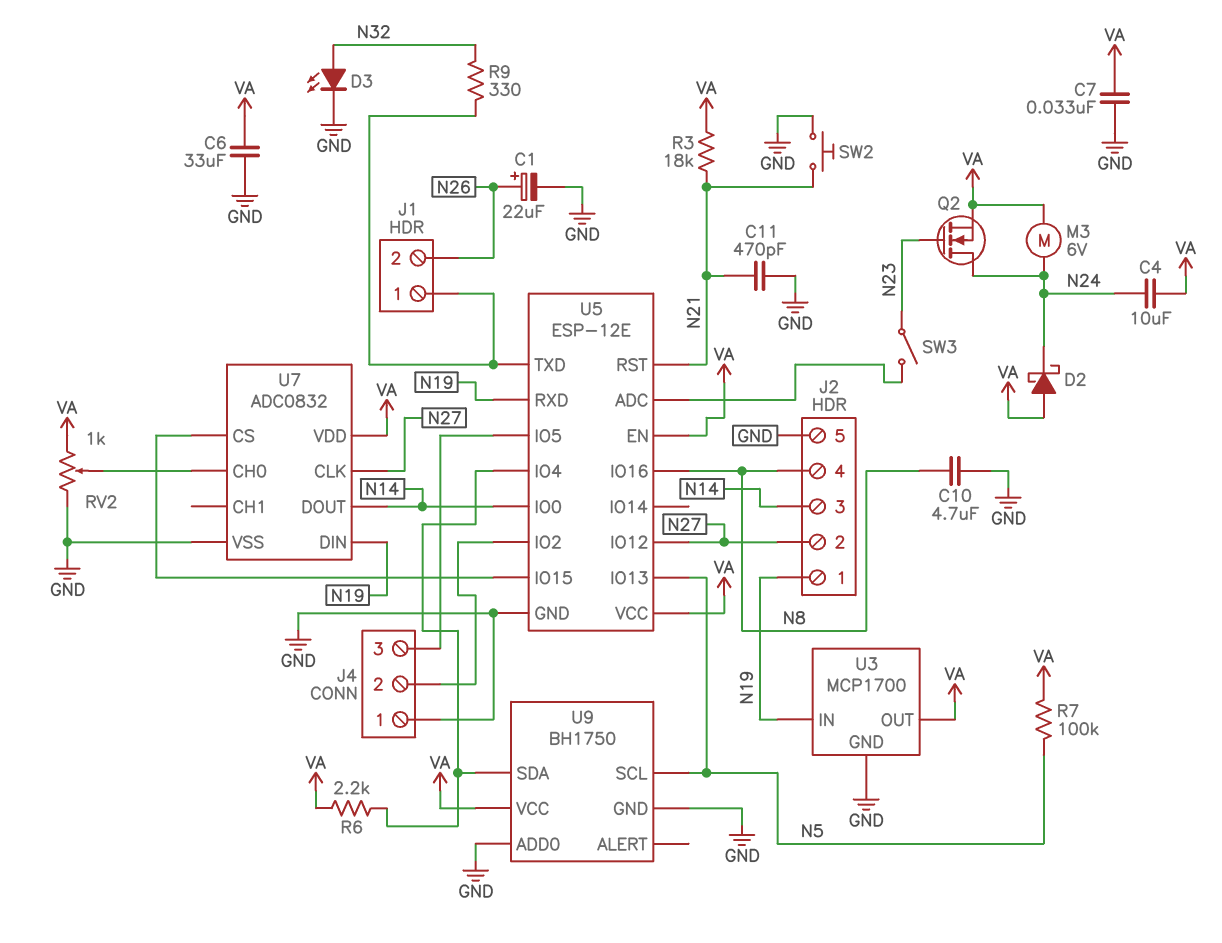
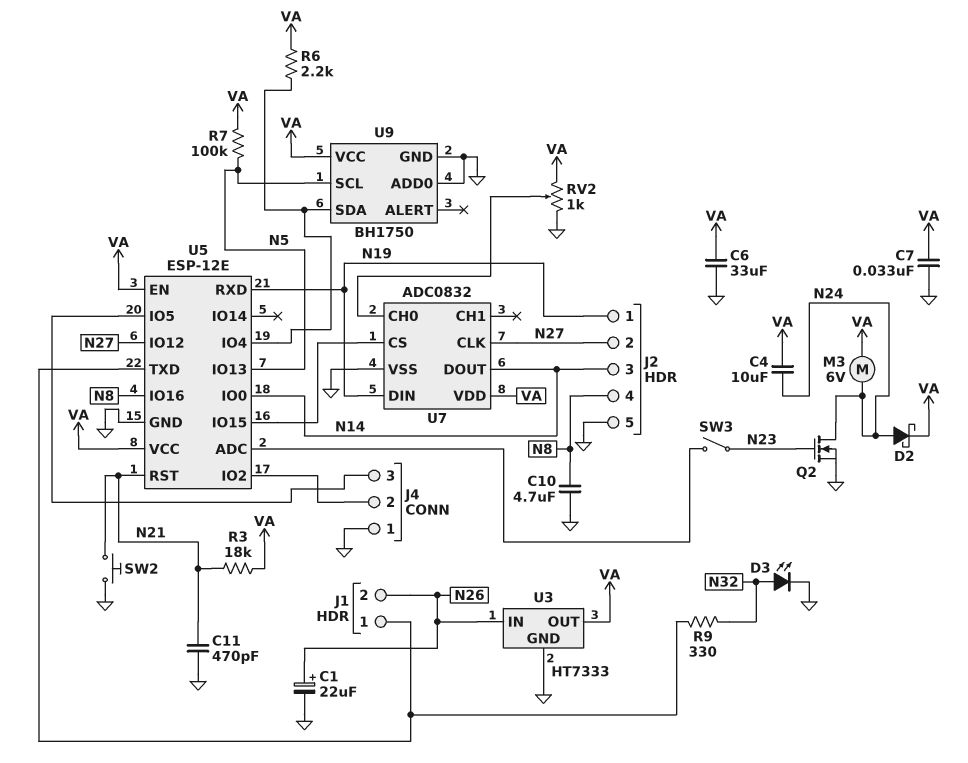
D2: schottky (A VA, K N24) -> schottky (A N24, K VA)
Q2: NMOS (G N23, D N24, S VA) -> NMOS (G N23, D N24, S GND)
U3: MCP1700 -> HT7333
U3 pin IN: N19 -> N26

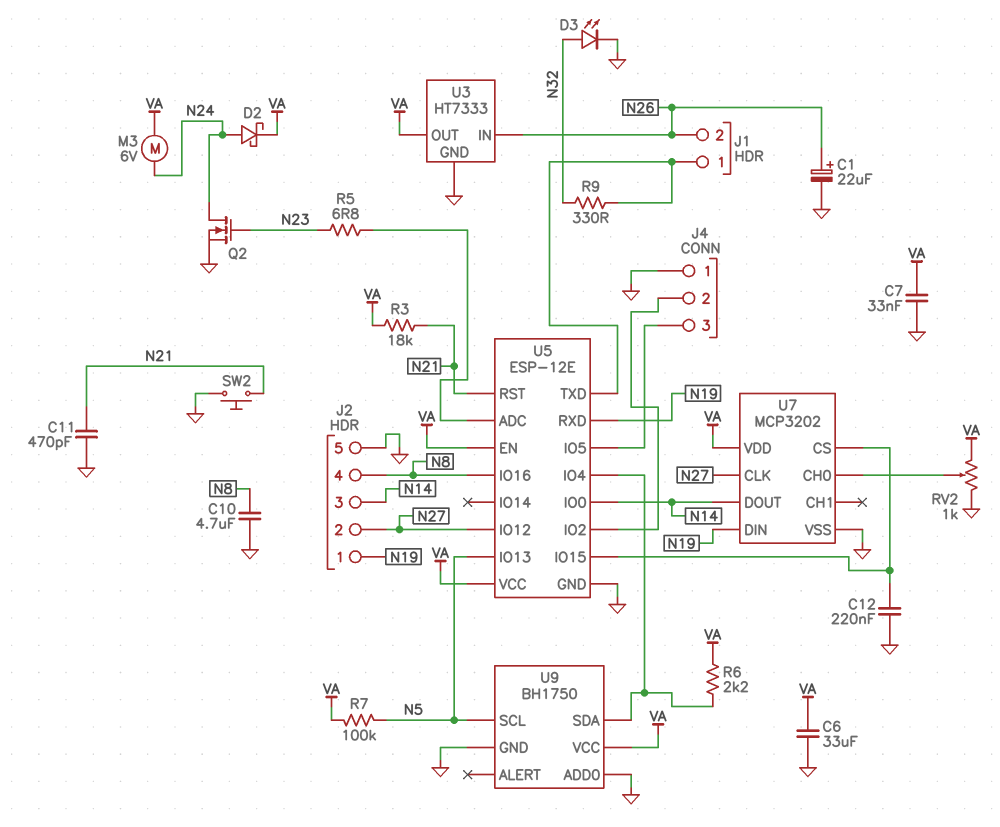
C4: 10uF (N24, VA) -> none
C12: none -> 220nF (GND, U5/IO15)
R5: none -> 6.8 (N23, U5/ADC)
SW3: switch (N23, U5/ADC) -> none
U7: ADC0832 -> MCP3202

